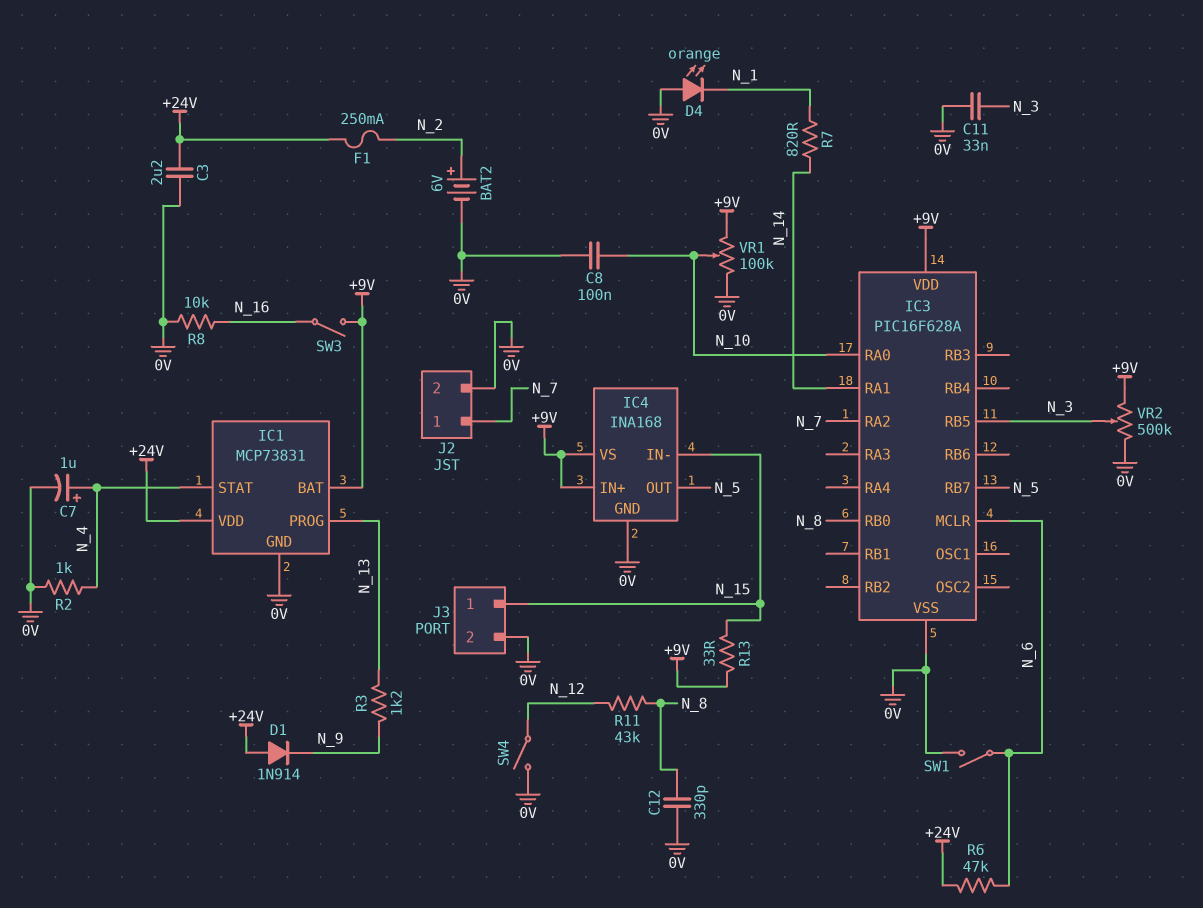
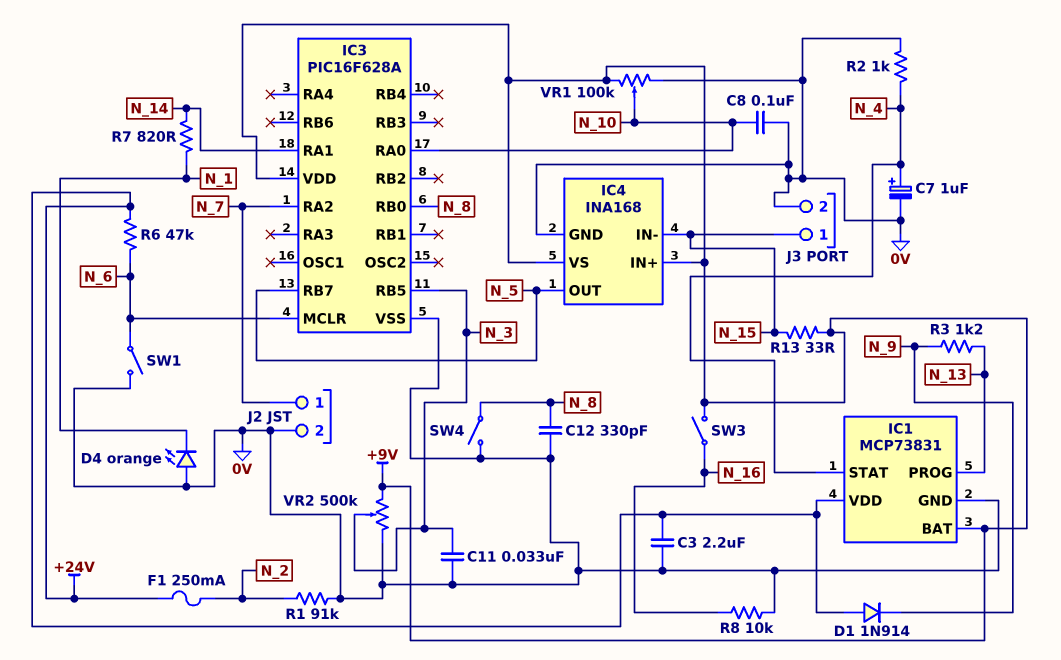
BAT2: 6V (plus N_2, minus 0V) -> none
R1: none -> 91k (0V, N_2)
R11: 43k (N_8, N_12) -> none
SW4: switch (0V, N_12) -> switch (0V, N_8)

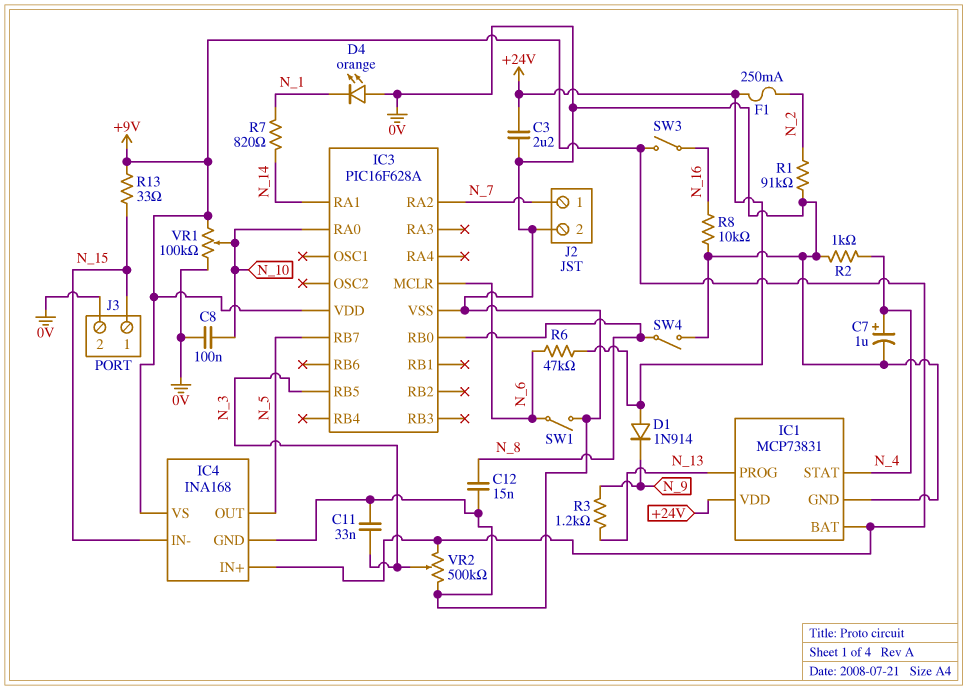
C12: 330pF (0V, N_8) -> 15nF (0V, N_8)

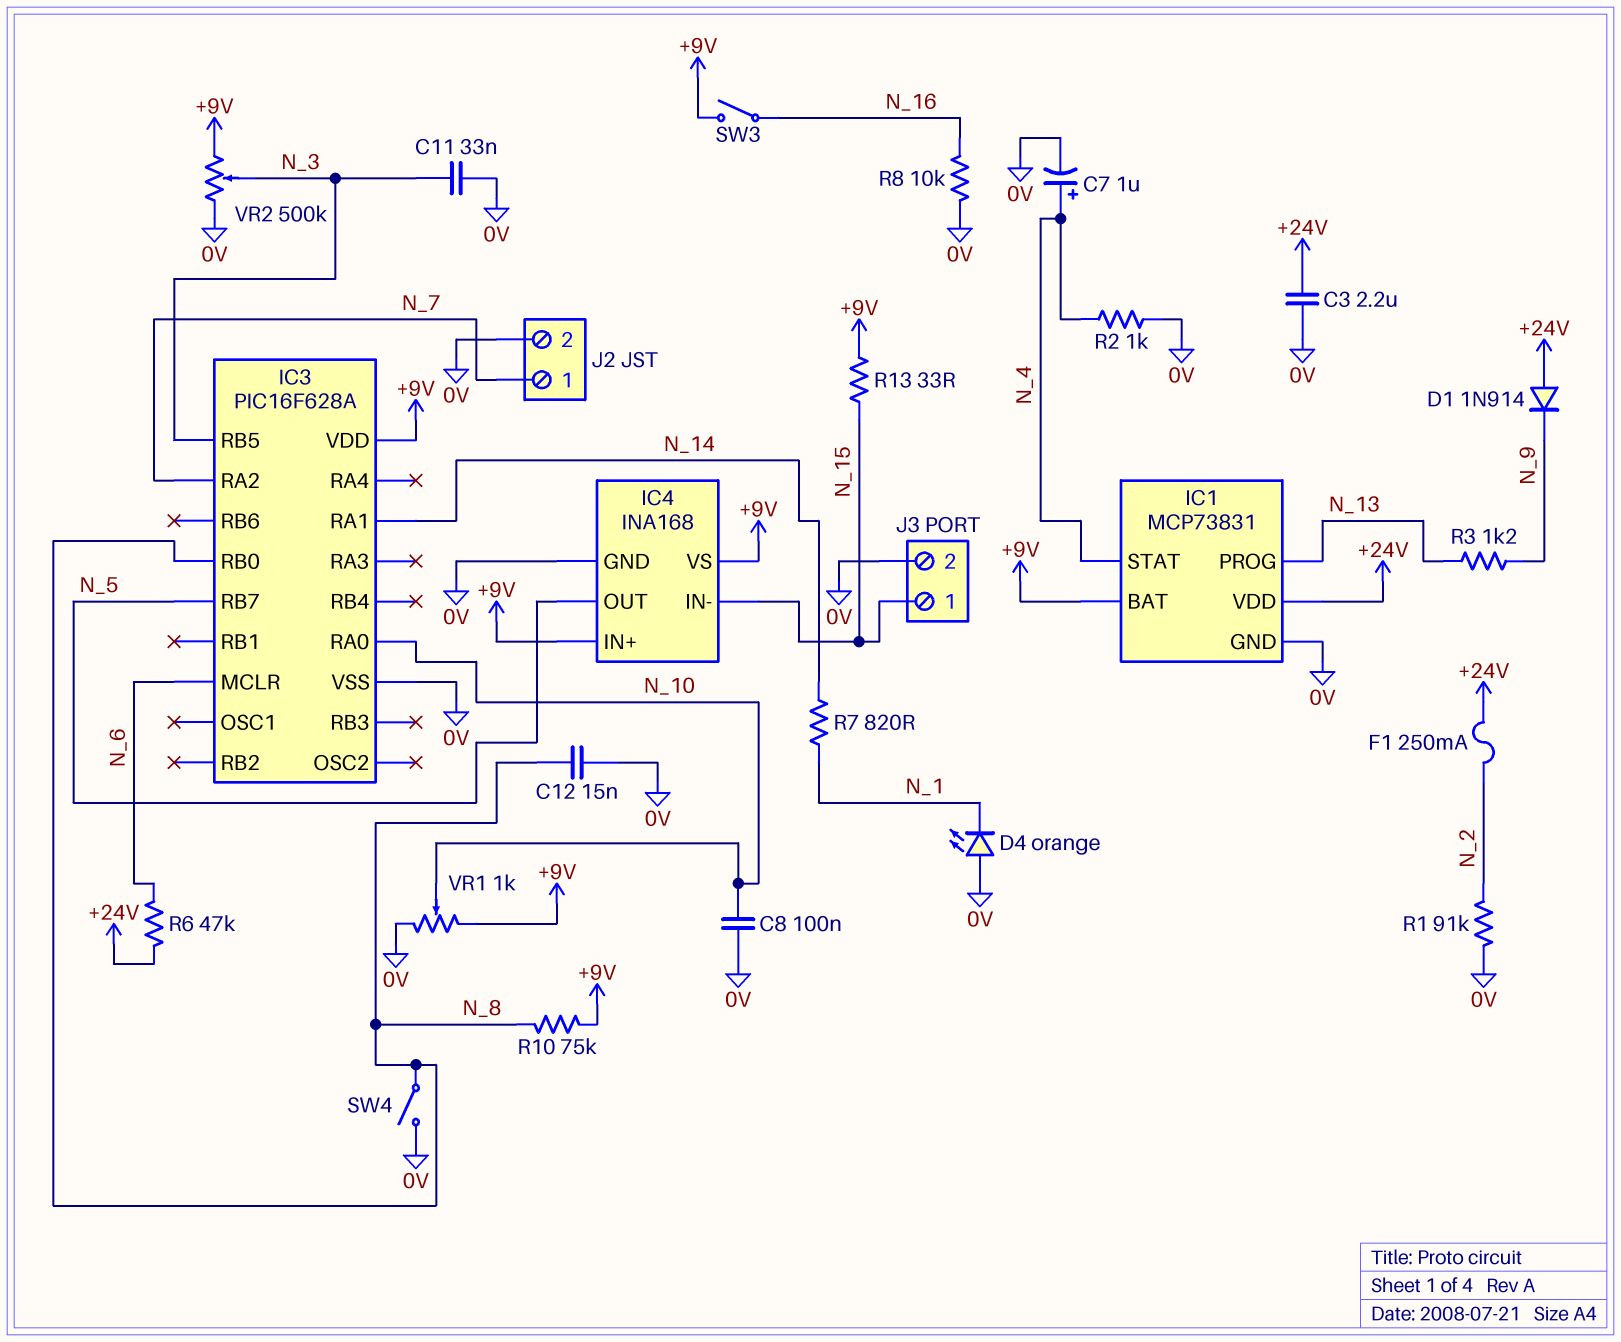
R10: none -> 75k (+9V, N_8)
SW1: switch (0V, N_6) -> none
VR1: 100k (+9V, 0V, wiper N_10) -> 1k (+9V, 0V, wiper N_10)

